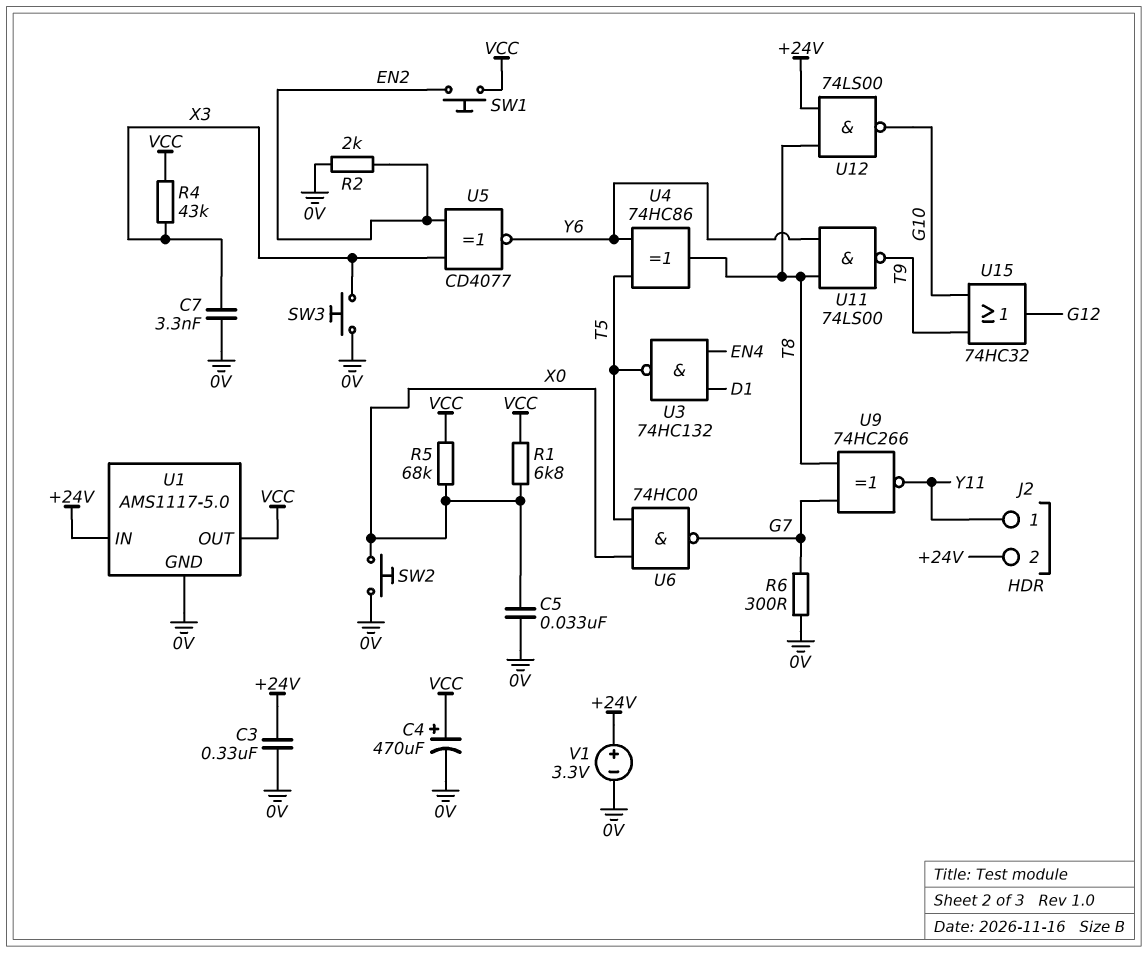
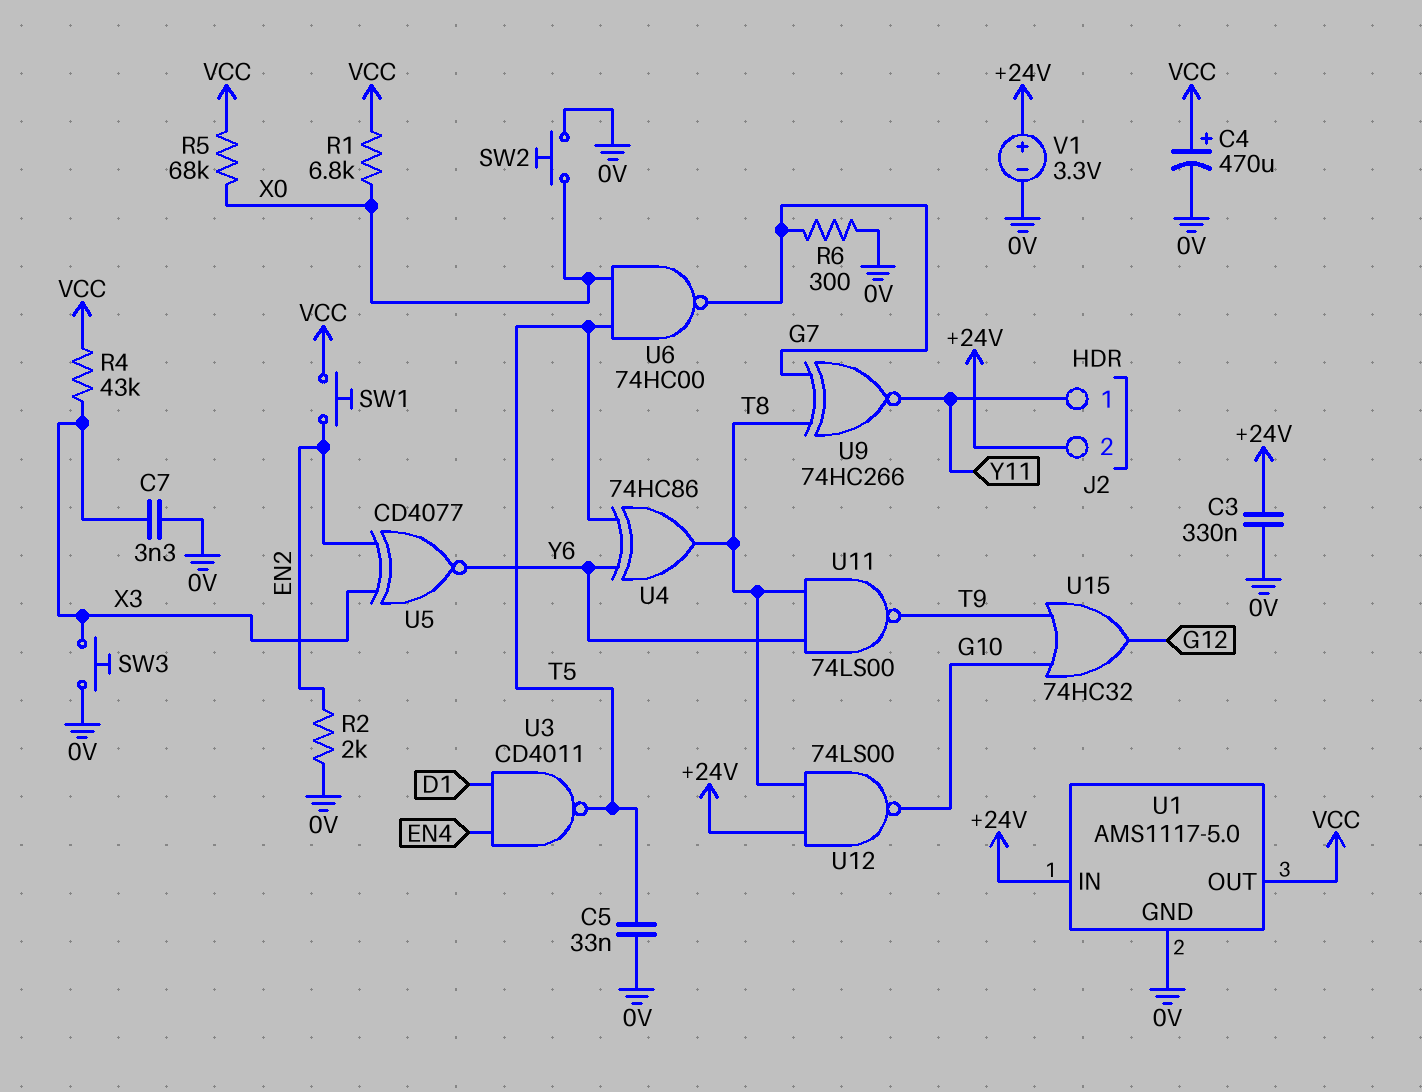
C5: 33nF (0V, X0) -> 33nF (0V, T5)
U3: NAND 74HC132 (in D1, in EN4, out T5) -> NAND CD4011 (in D1, in EN4, out T5)

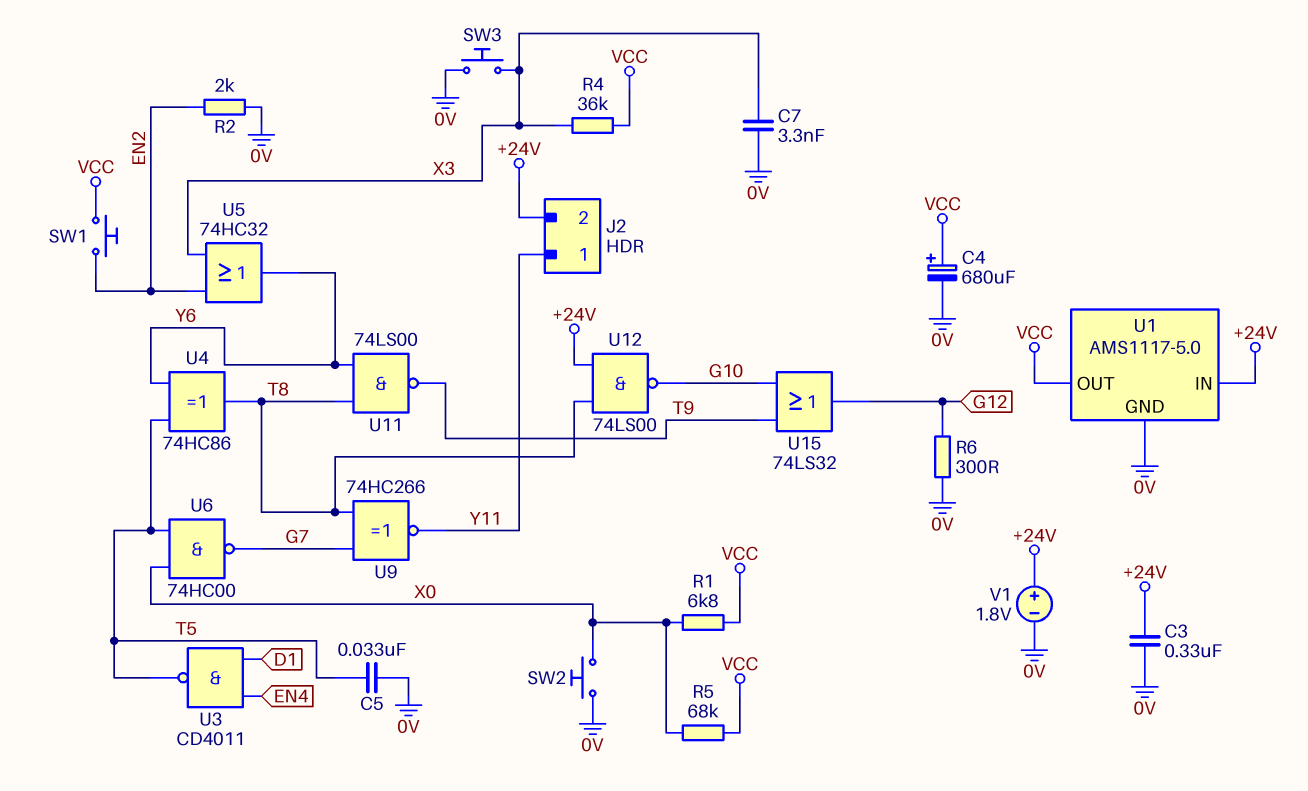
C4: 470uF (plus VCC, minus 0V) -> 680uF (plus VCC, minus 0V)
R4: 43k (VCC, X3) -> 36k (VCC, X3)
R6: 300 (0V, G7) -> 300 (0V, G12)
U5: XNOR CD4077 (in EN2, in X3, out Y6) -> OR 74HC32 (in EN2, in X3, out Y6)
U15: OR 74HC32 (in G10, in T9, out G12) -> OR 74LS32 (in G10, in T9, out G12)
V1: 3.3V (plus +24V, minus 0V) -> 1.8V (plus +24V, minus 0V)

